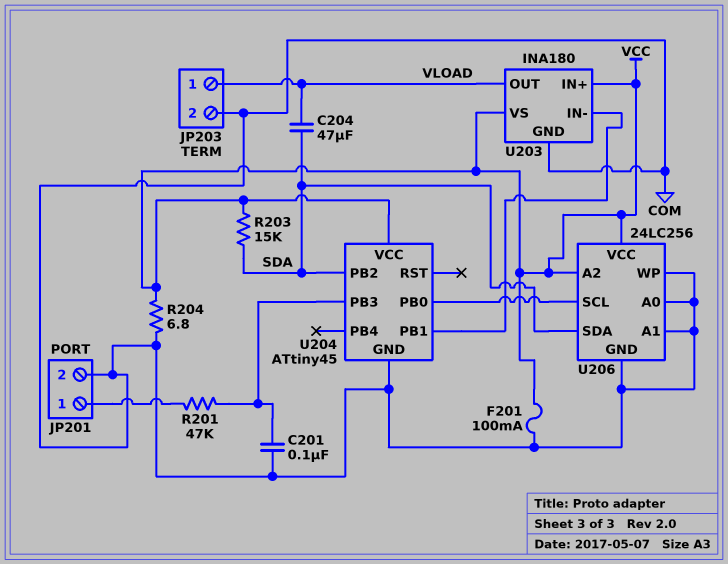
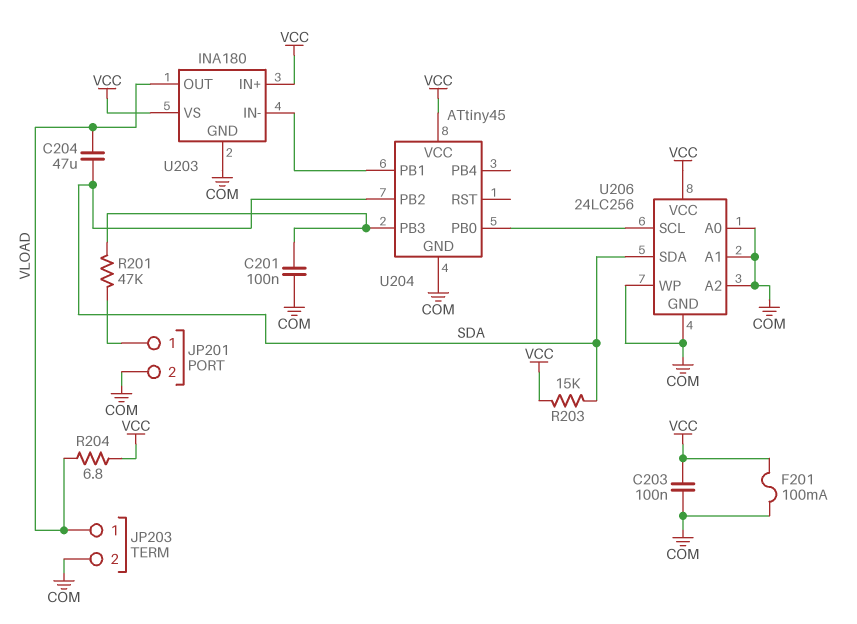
C203: none -> 100nF (COM, VCC)
R204: 6.8 (COM, VCC) -> 6.8 (VCC, VLOAD)
U206 pin A2: VCC -> COM

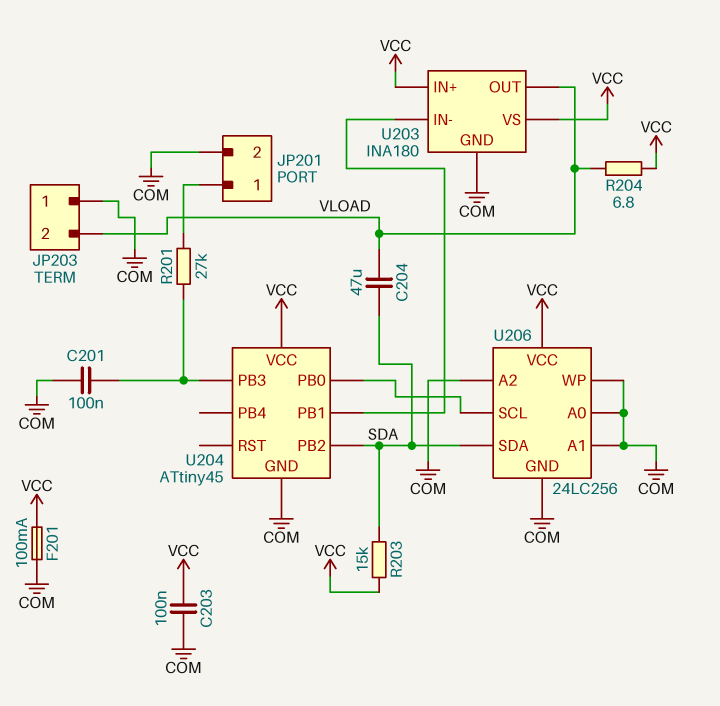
JP203 pin 1: VLOAD -> COM
JP203 pin 2: COM -> VLOAD
R201: 47k (JP201/1, U204/PB3) -> 27k (JP201/1, U204/PB3)

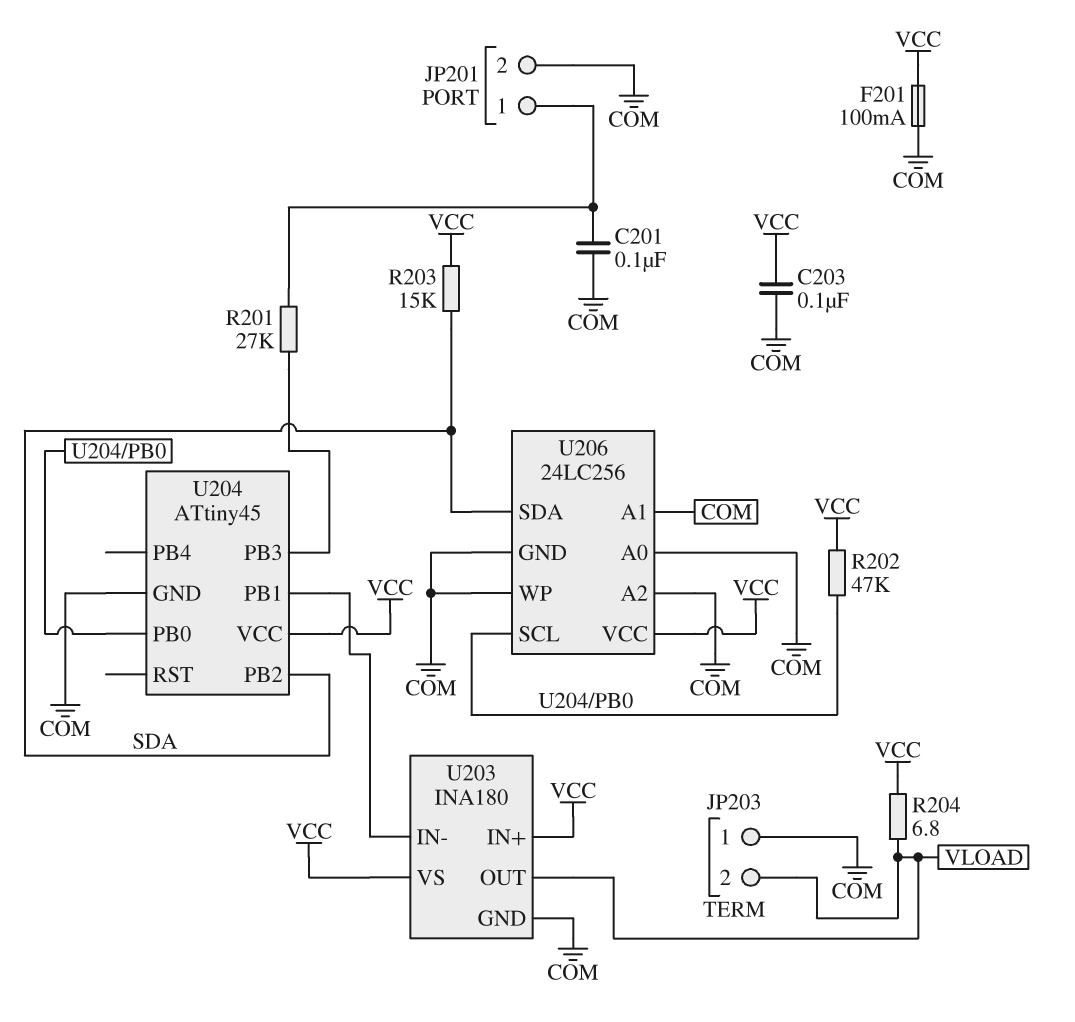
C201: 100nF (COM, U204/PB3) -> 100nF (COM, JP201/1)
C204: 47uF (SDA, VLOAD) -> none
R202: none -> 47k (U204/PB0, VCC)

